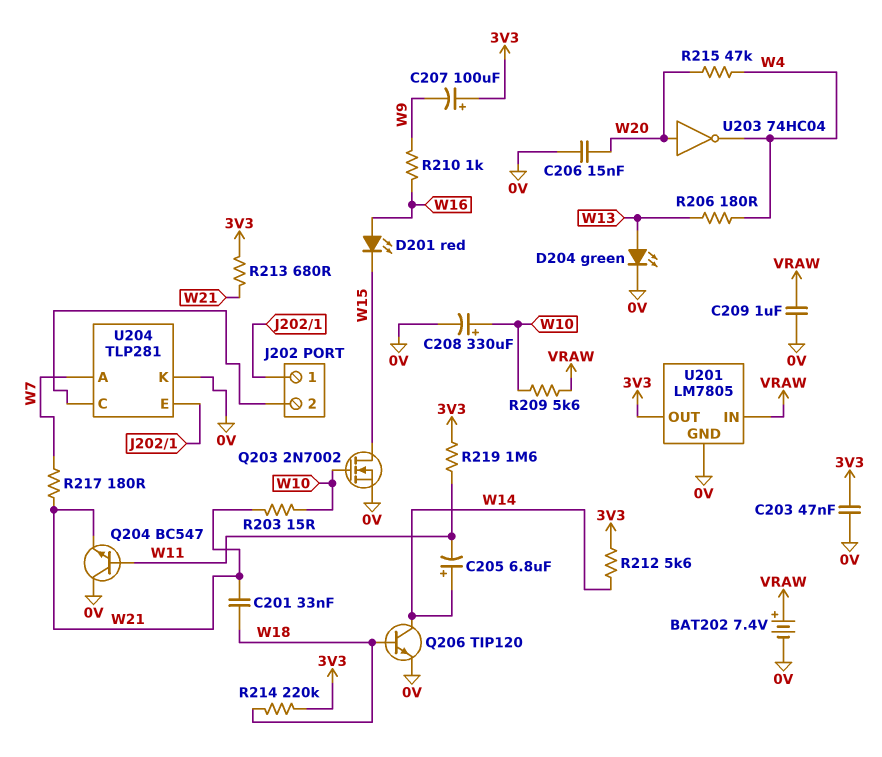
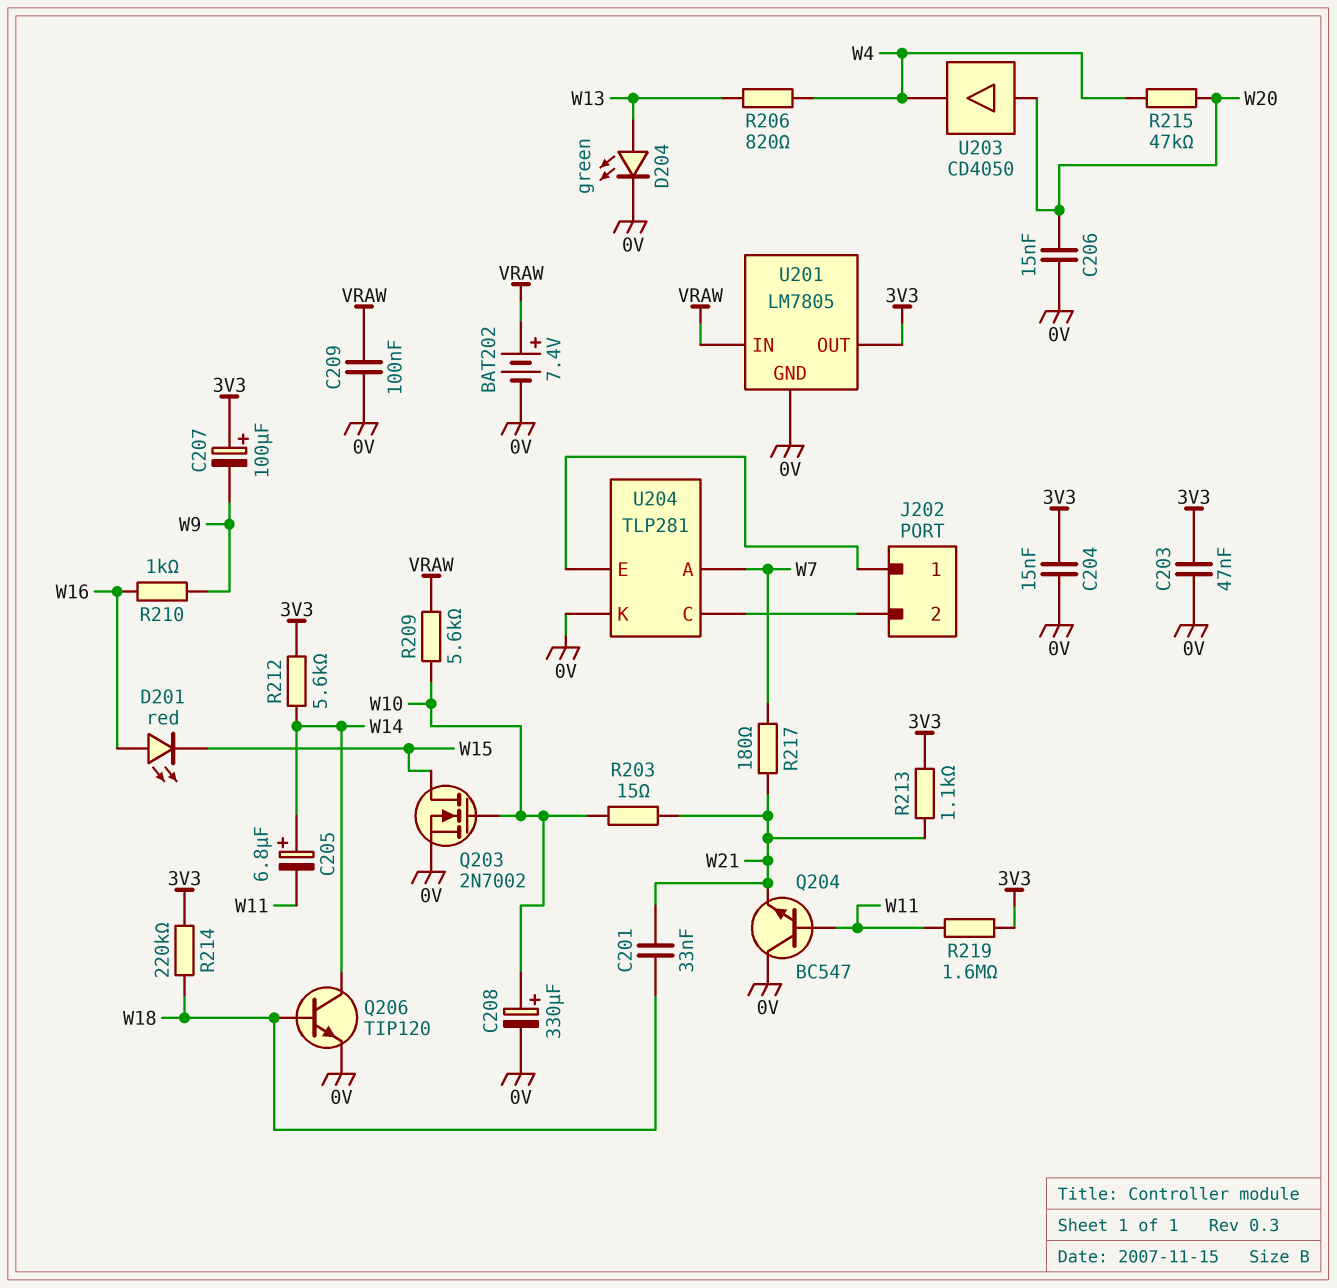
C204: none -> 15nF (0V, 3V3)
C209: 1uF (0V, VRAW) -> 100nF (0V, VRAW)
R206: 180 (W4, W13) -> 820 (W4, W13)
R213: 680 (3V3, W21) -> 1.1k (3V3, W21)
U203: NOT 74HC04 (in W20, out W4) -> buffer CD4050 (in W20, out W4)

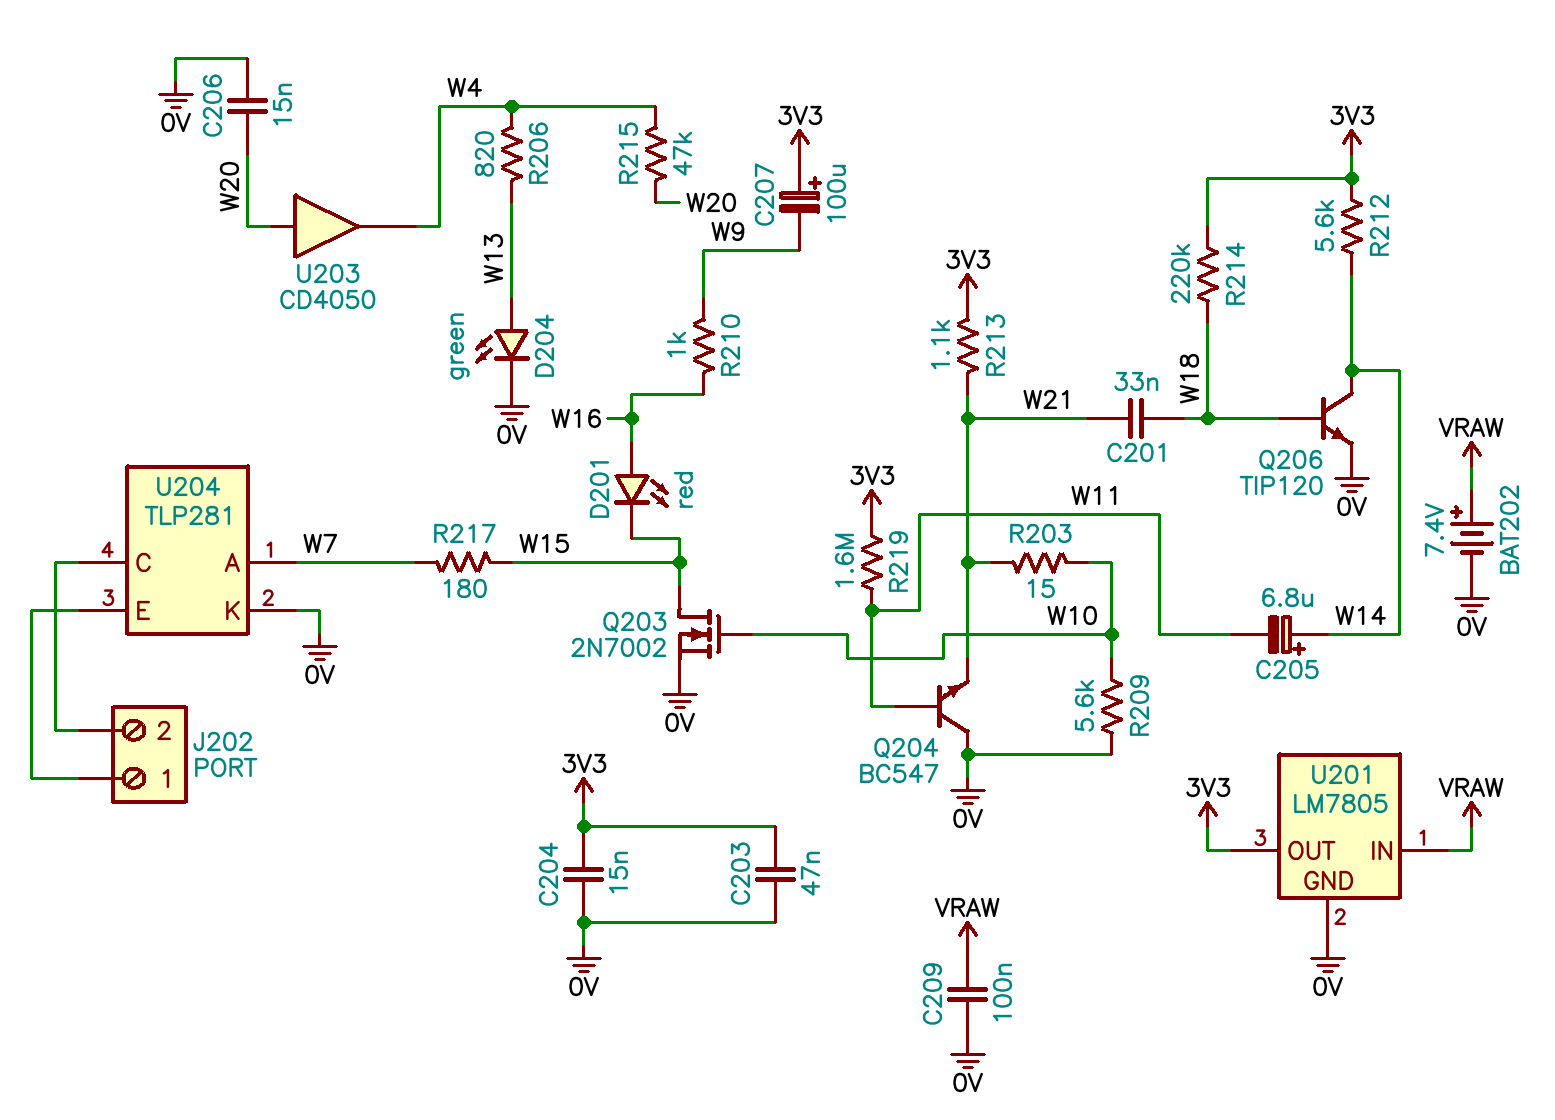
C208: 330uF (plus W10, minus 0V) -> none
R209: 5.6k (VRAW, W10) -> 5.6k (0V, W10)
R217: 180 (W7, W21) -> 180 (W7, W15)

